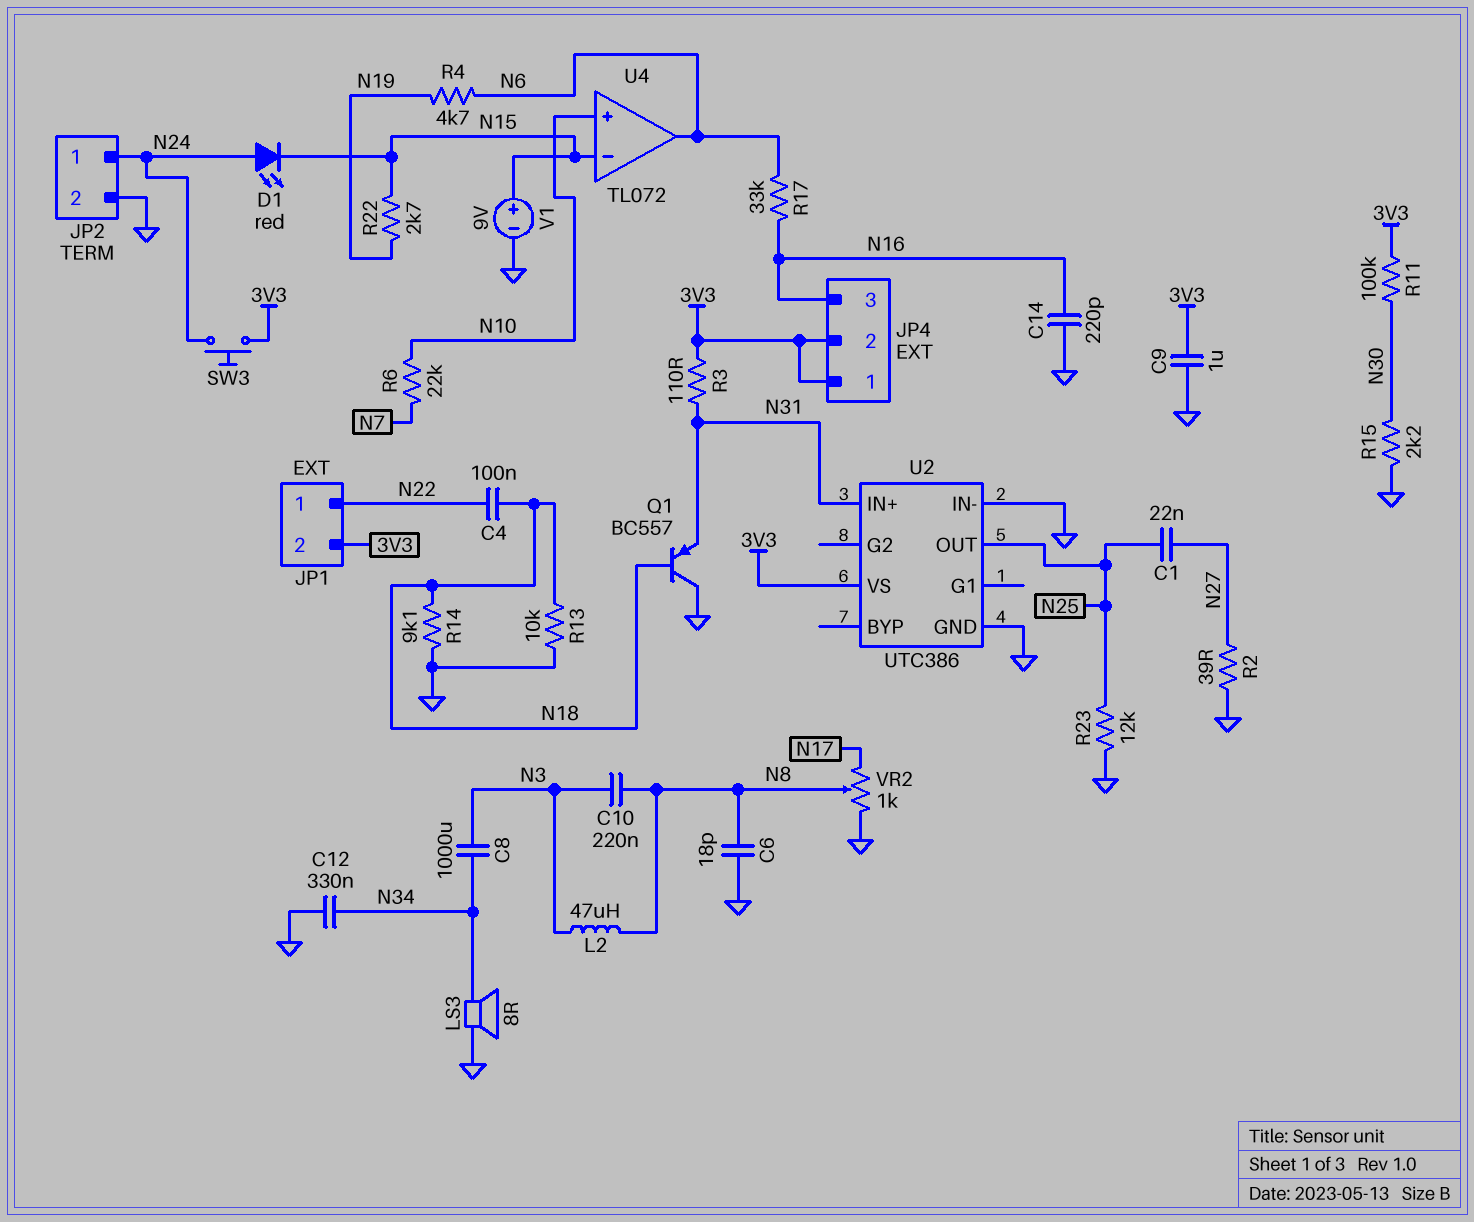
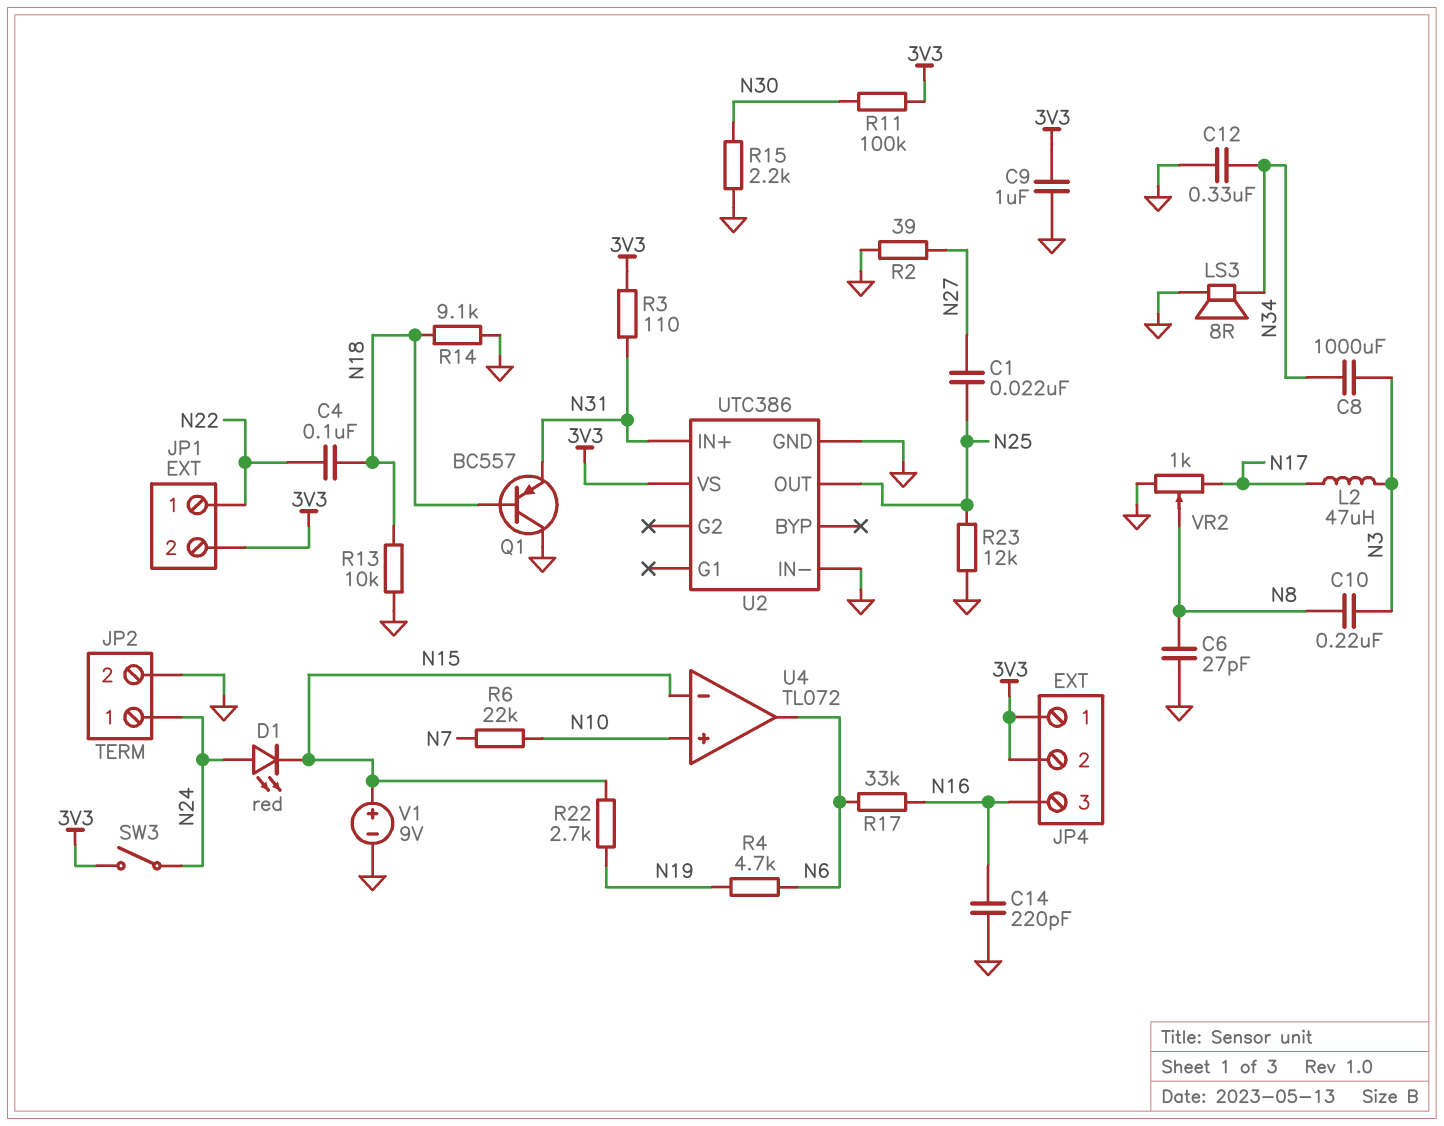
C6: 18pF (GND, N8) -> 27pF (GND, N8)
L2: 47uH (N3, N8) -> 47uH (N3, N17)
SW3: button (3V3, N24) -> switch (3V3, N24)

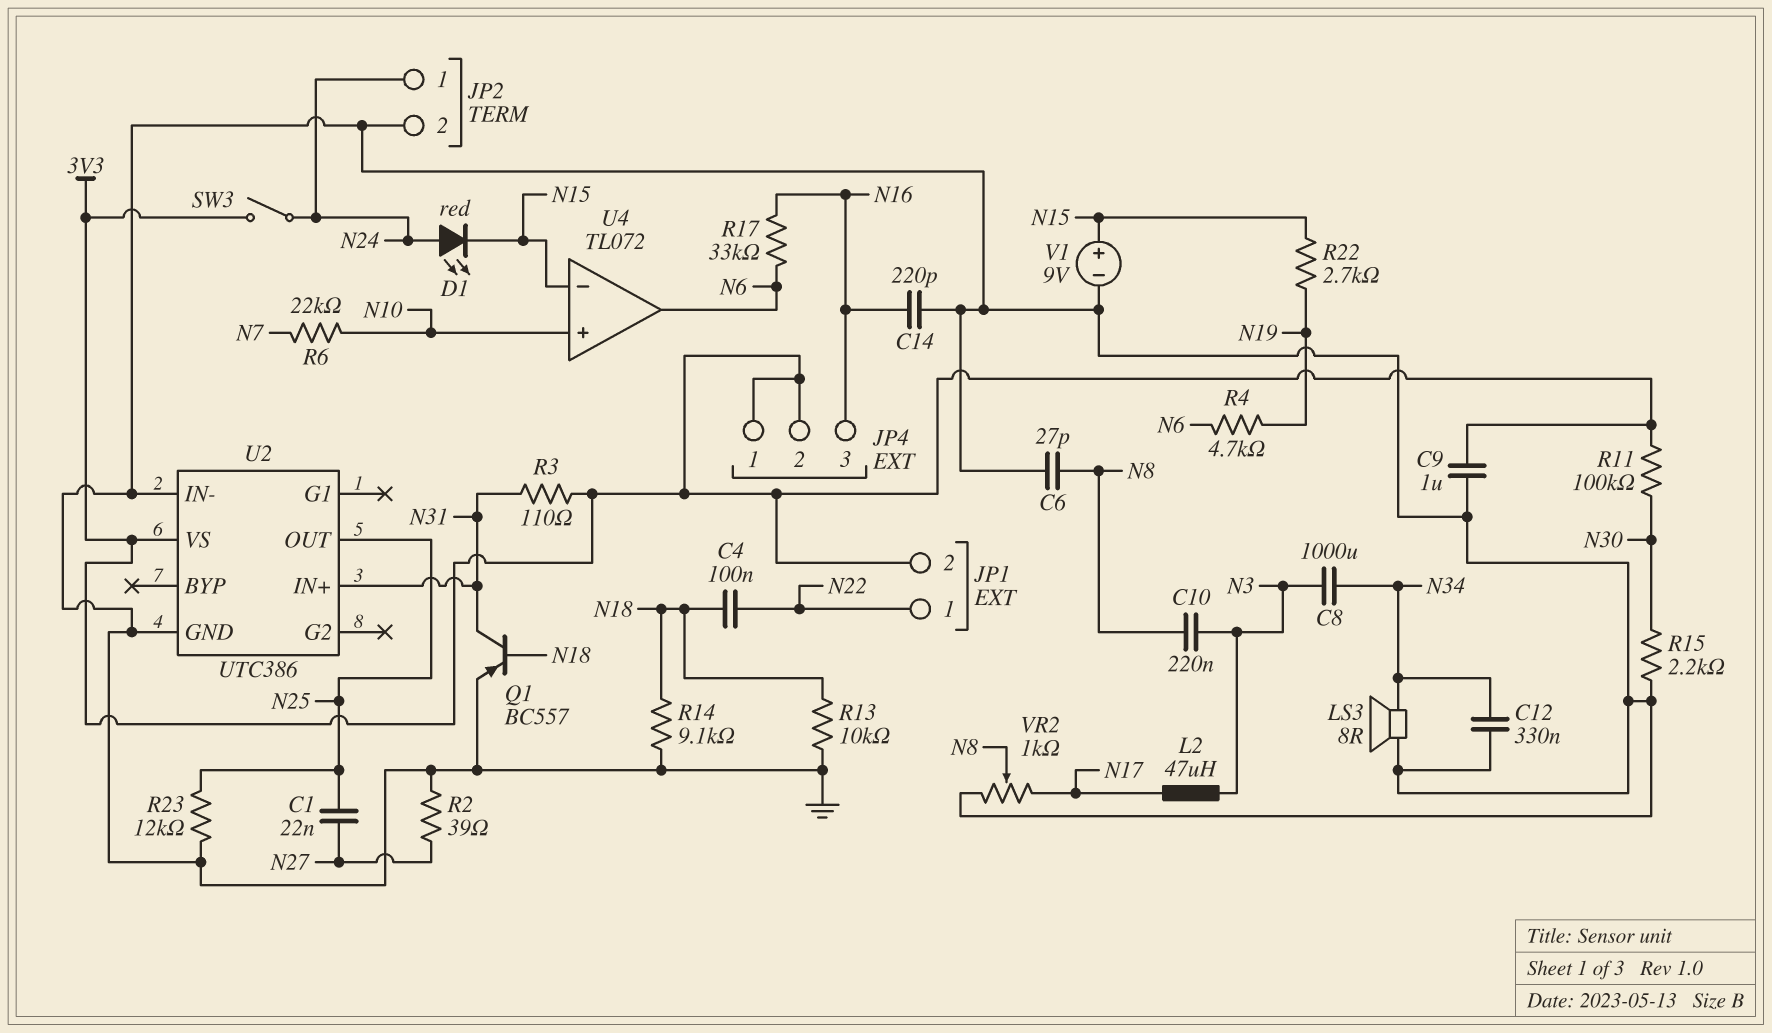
Q1: PNP BC557 (B N18, C GND, E N31) -> PNP BC557 (B N18, C N31, E GND)

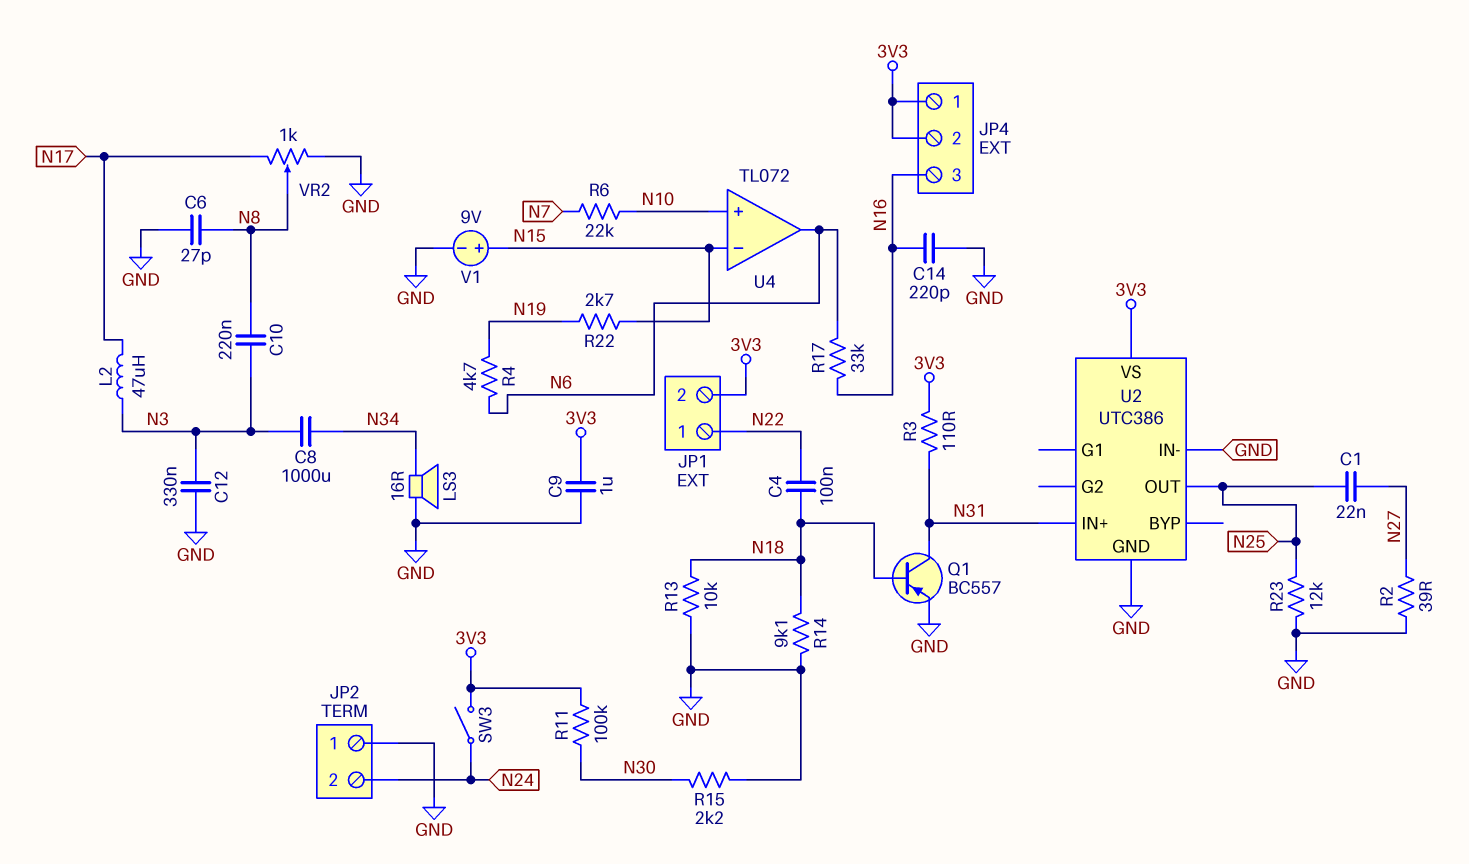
C12: 330nF (GND, N34) -> 330nF (GND, N3)
D1: LED red (A N24, K N15) -> none
JP2 pin 1: N24 -> GND
JP2 pin 2: GND -> N24
LS3: speaker 8R (GND, N34) -> speaker 16R (GND, N34)

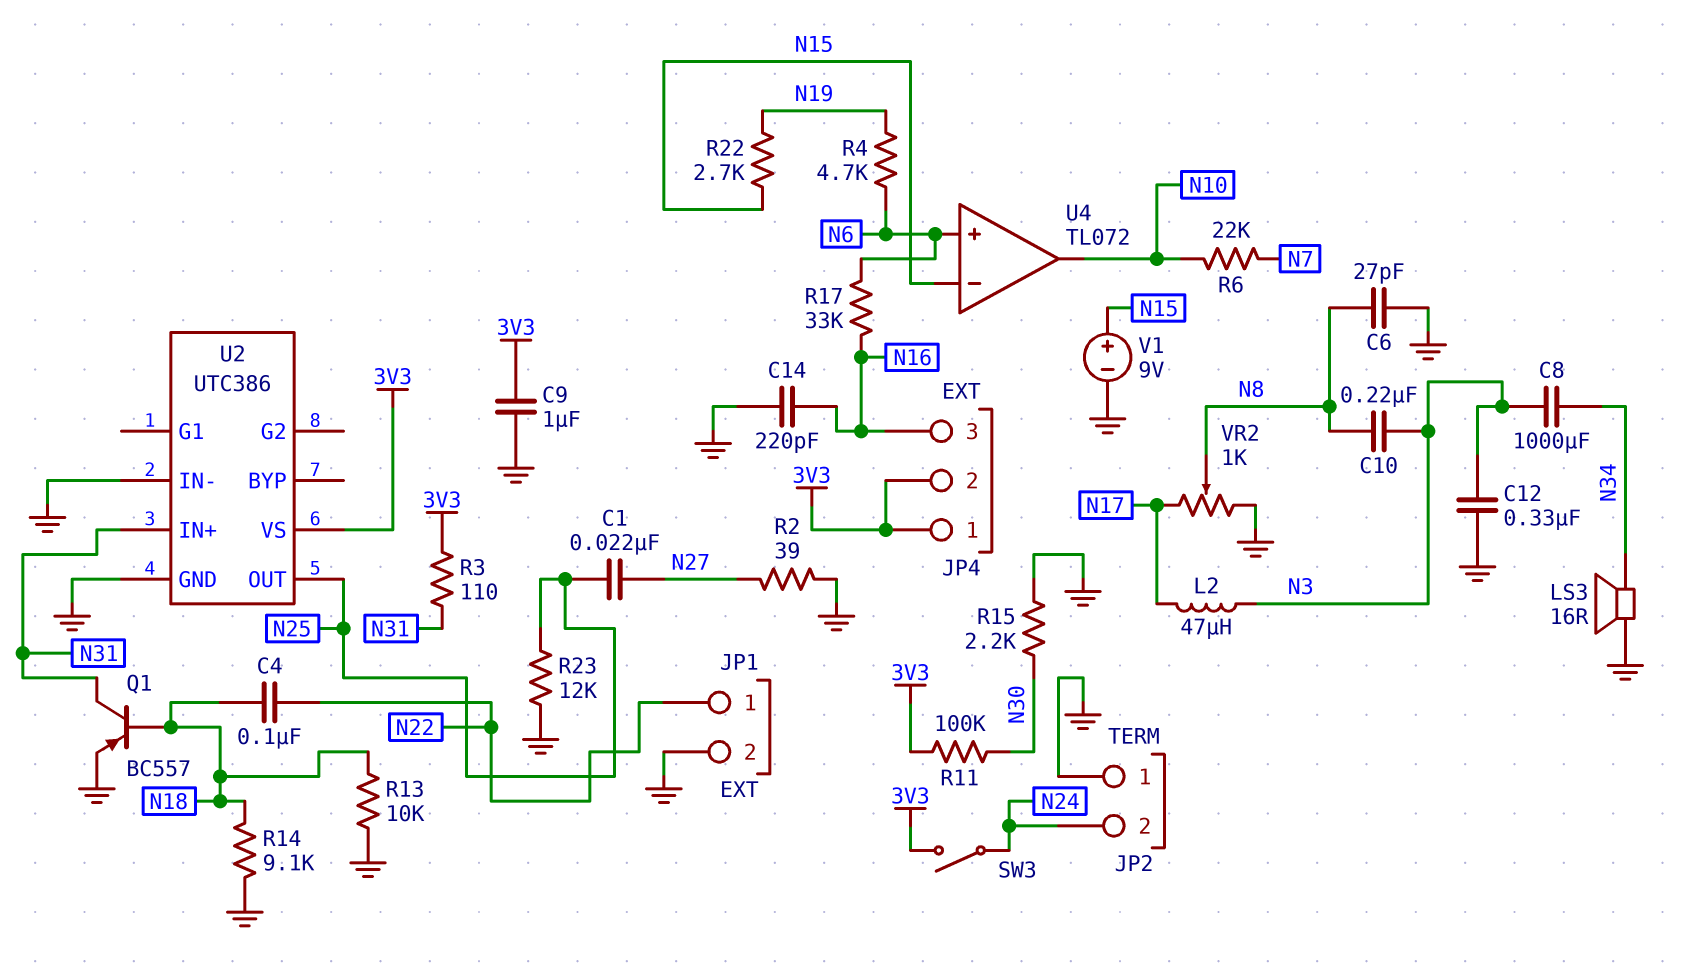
JP1 pin 2: 3V3 -> GND
U4 pin in+: N10 -> N6
U4 pin out: N6 -> N10

